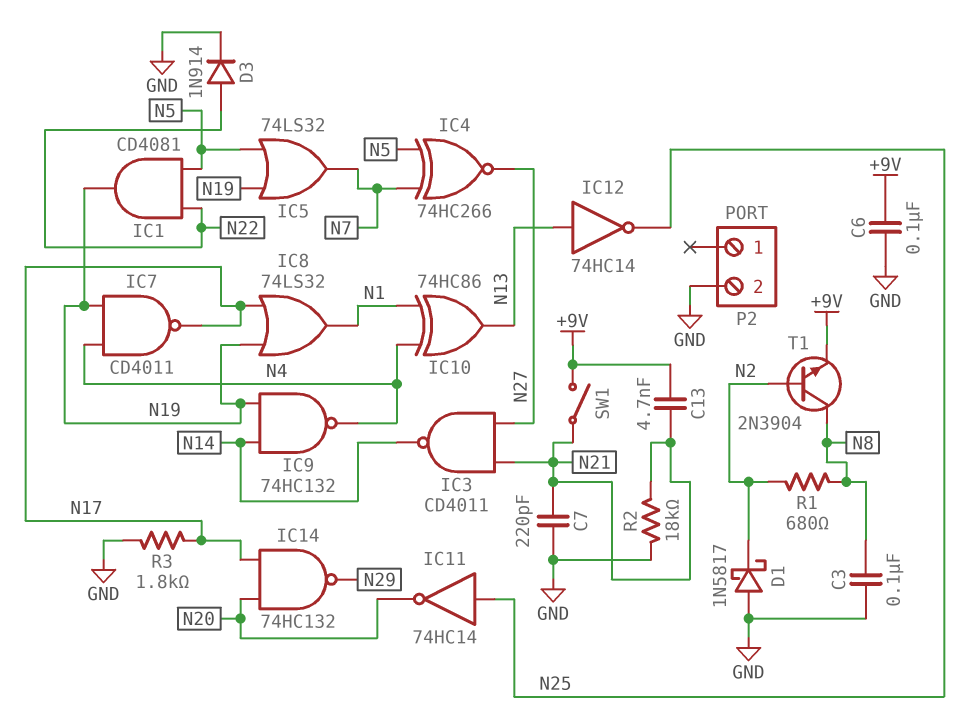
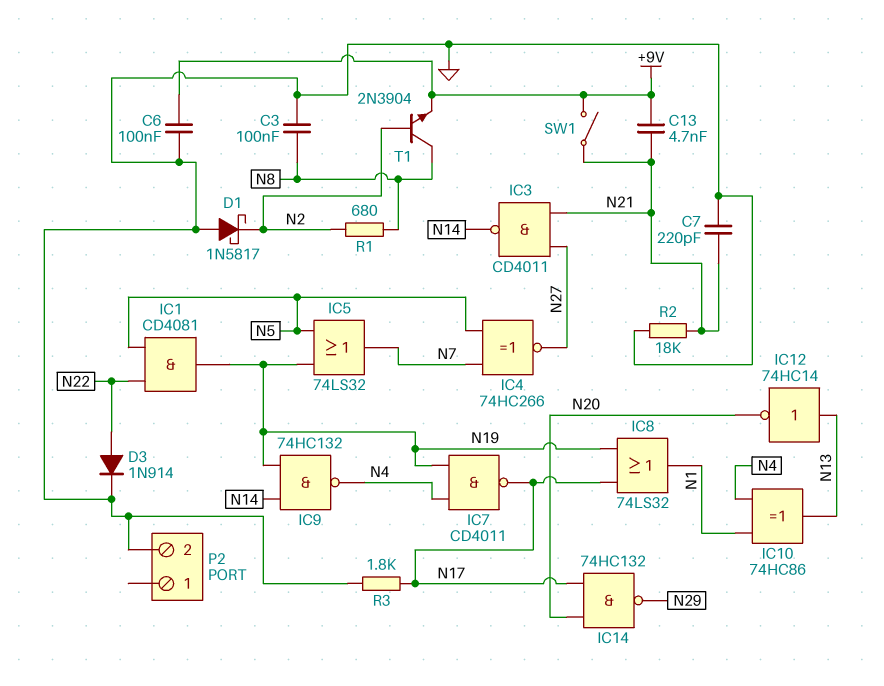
IC11: NOT 74HC14 (in N25, out N20) -> none
IC12: NOT 74HC14 (in N13, out N25) -> NOT 74HC14 (in N13, out N20)

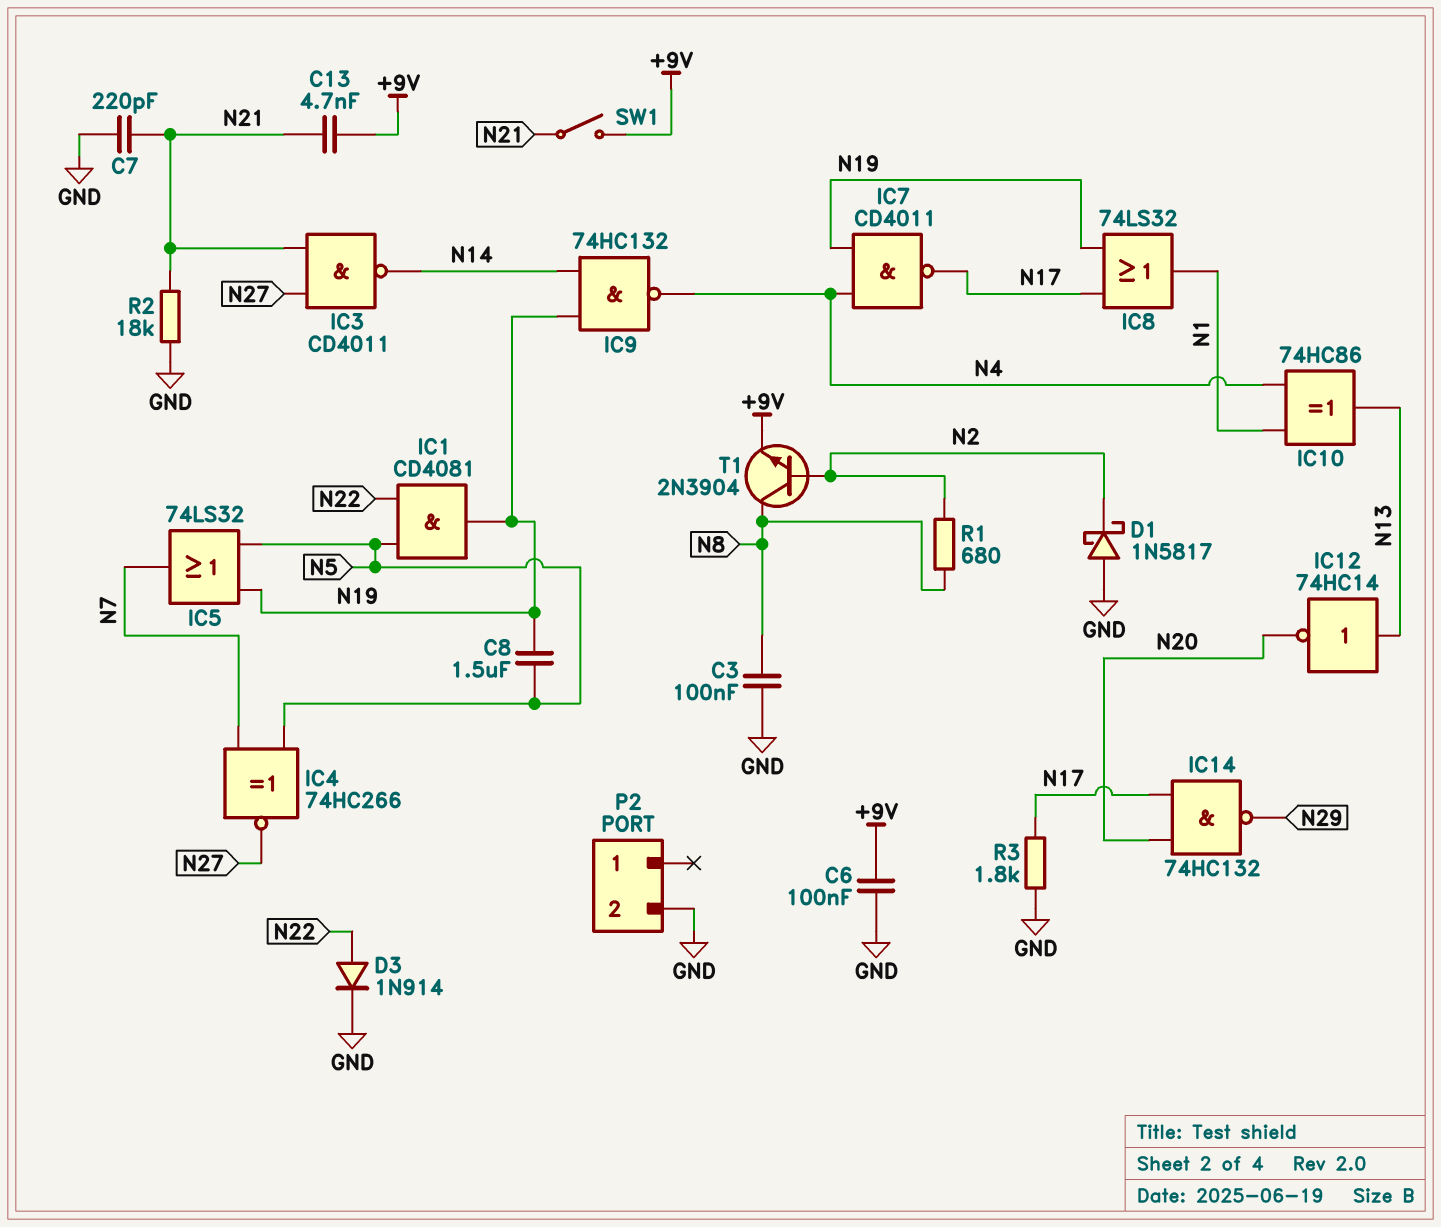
C8: none -> 1.5uF (N5, N19)

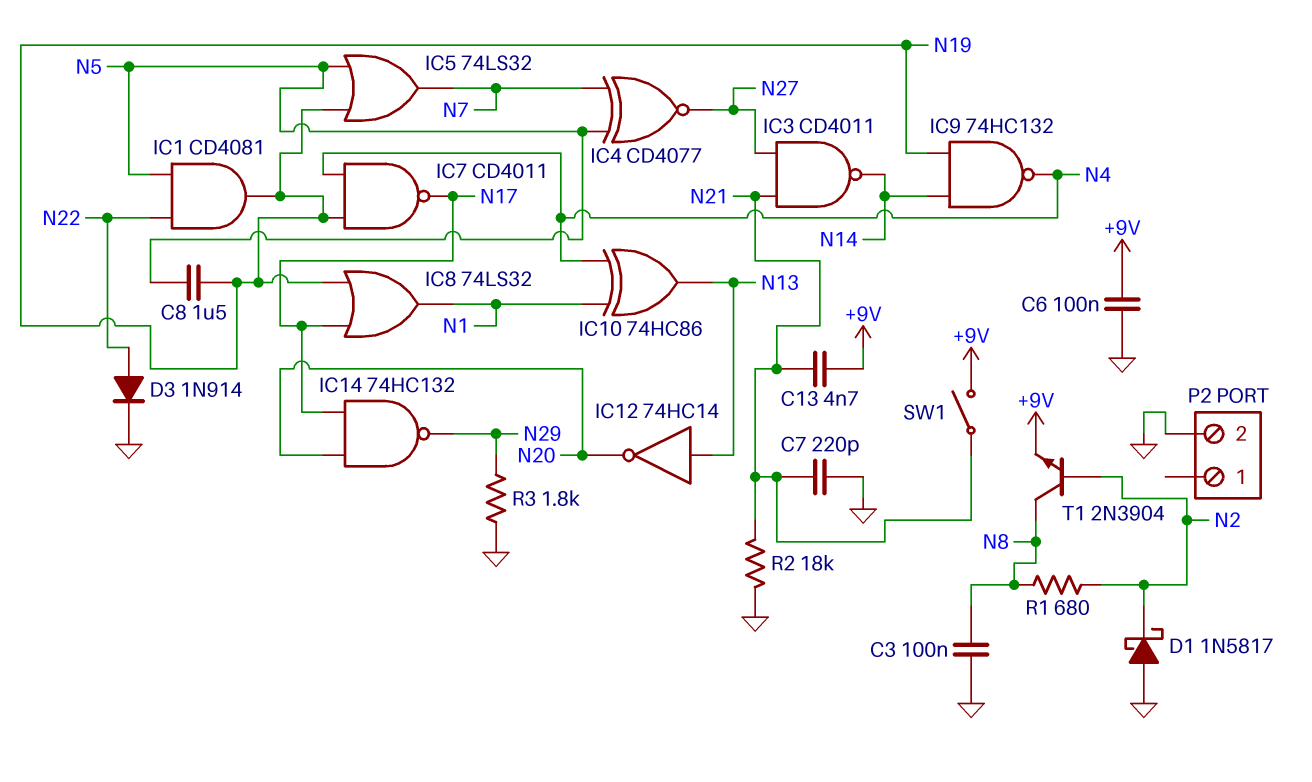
IC4: XNOR 74HC266 (in N5, in N7, out N27) -> XNOR CD4077 (in N5, in N7, out N27)
R3: 1.8k (GND, N17) -> 1.8k (GND, N29)

